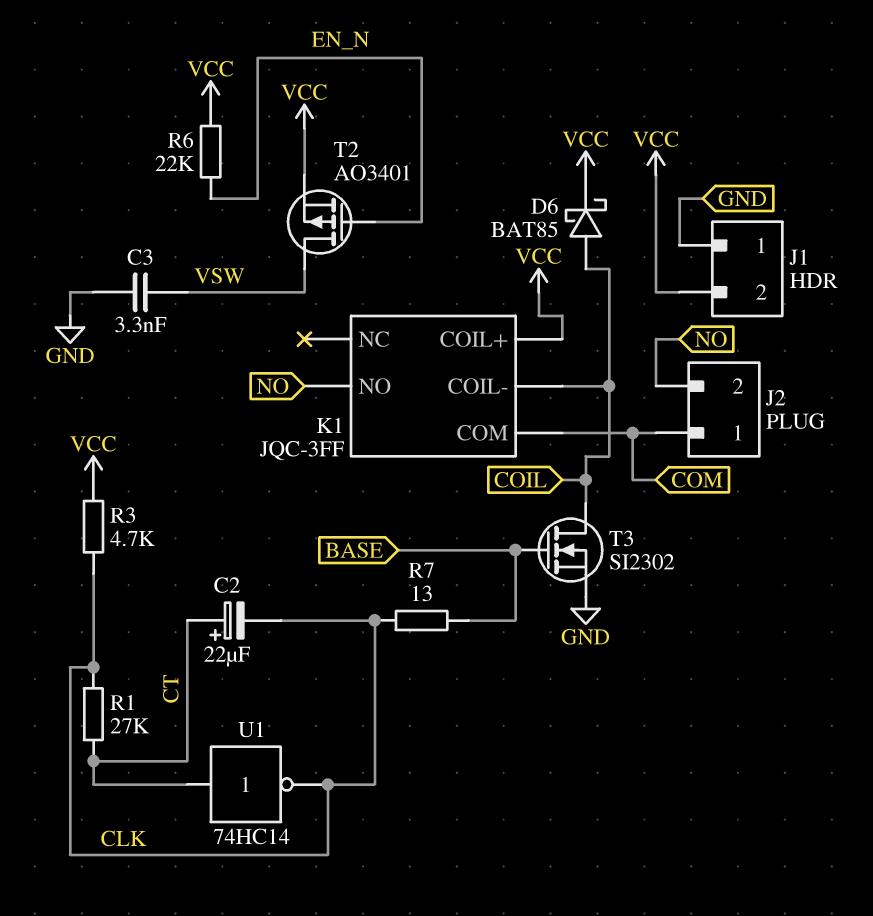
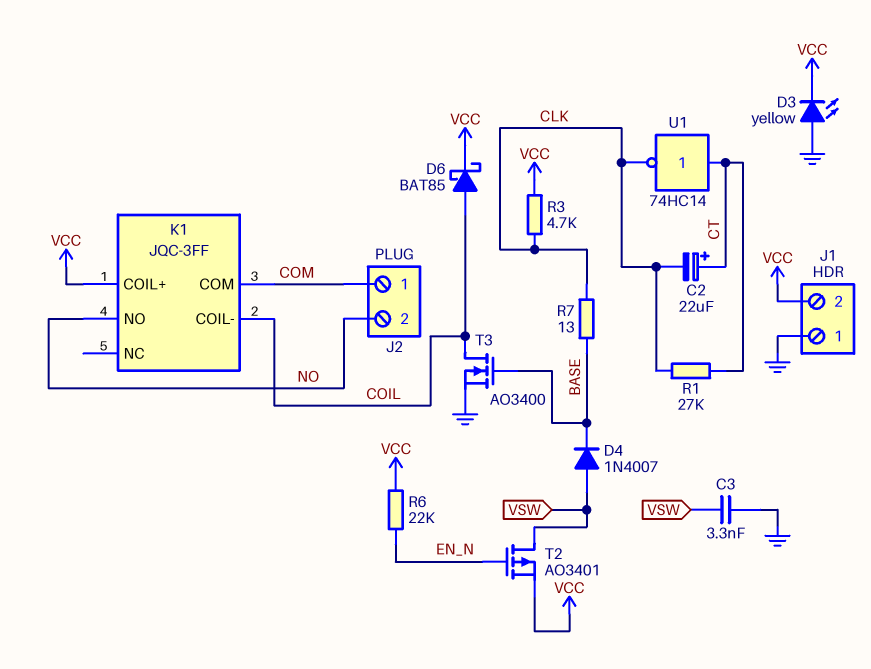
D3: none -> LED yellow (A GND, K VCC)
D4: none -> diode 1N4007 (A VSW, K BASE)
T3: NMOS SI2302 (G BASE, D COIL, S GND) -> NMOS AO3400 (G BASE, D COIL, S GND)

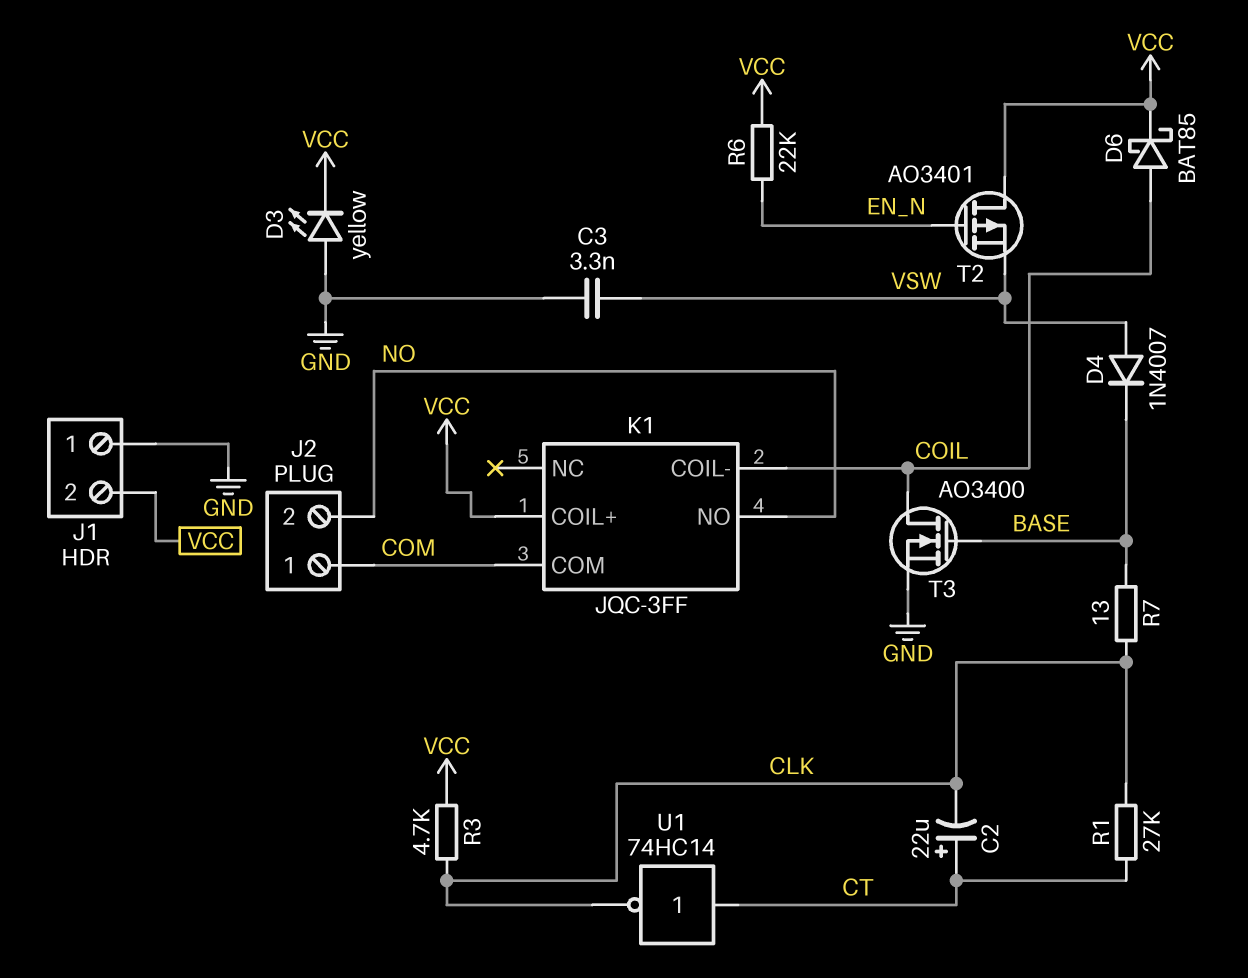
T2: PMOS AO3401 (G EN_N, D VSW, S VCC) -> PMOS AO3401 (G EN_N, D VCC, S VSW)

